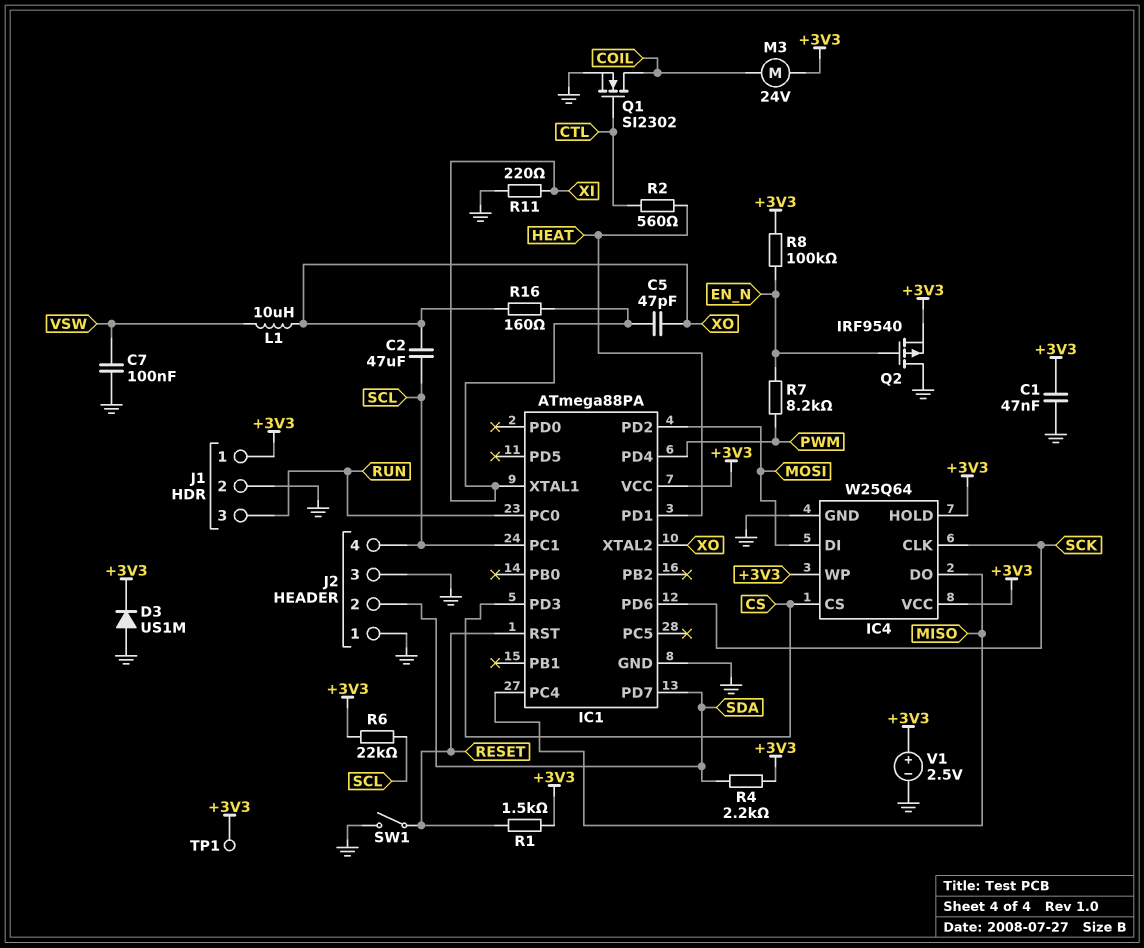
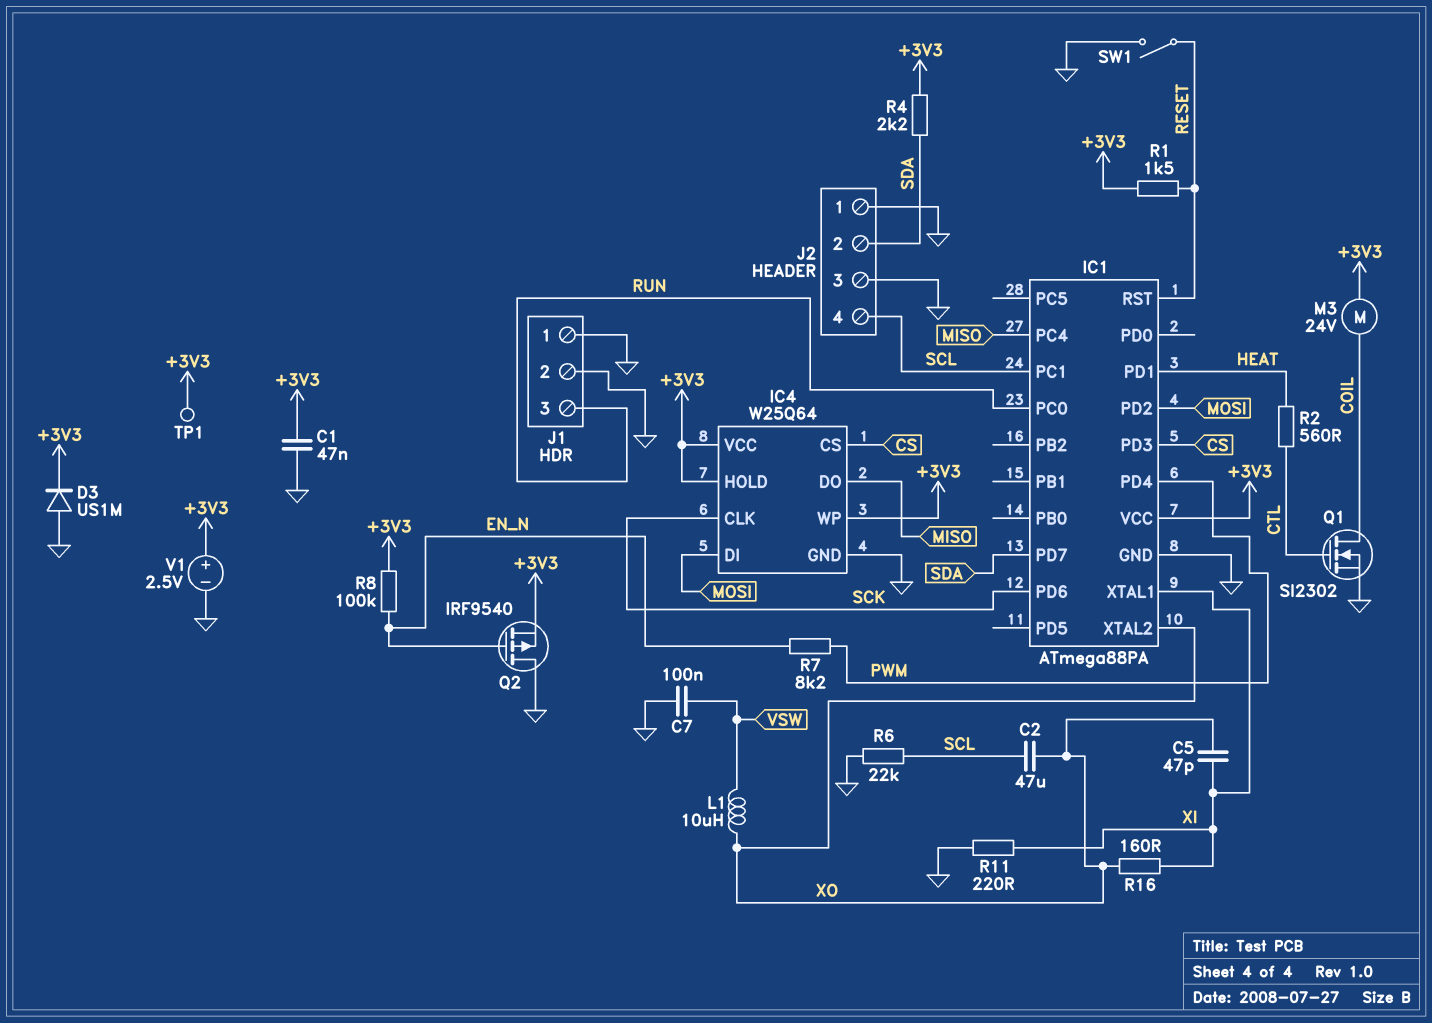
J1 pin 1: +3V3 -> GND
R6: 22k (+3V3, SCL) -> 22k (GND, SCL)

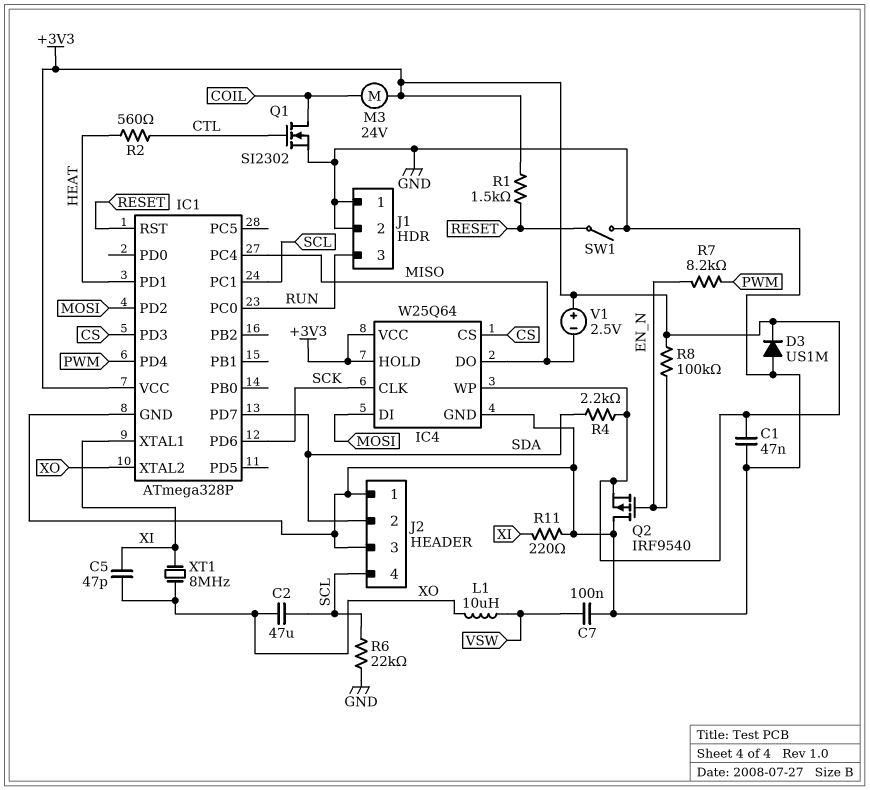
IC1: ATmega88PA -> ATmega328P
R16: 160 (XI, XO) -> none
TP1: test point (+3V3) -> none
V1: 2.5V (plus +3V3, minus GND) -> 2.5V (plus +3V3, minus MISO)
XT1: none -> 8MHz (XI, XO)

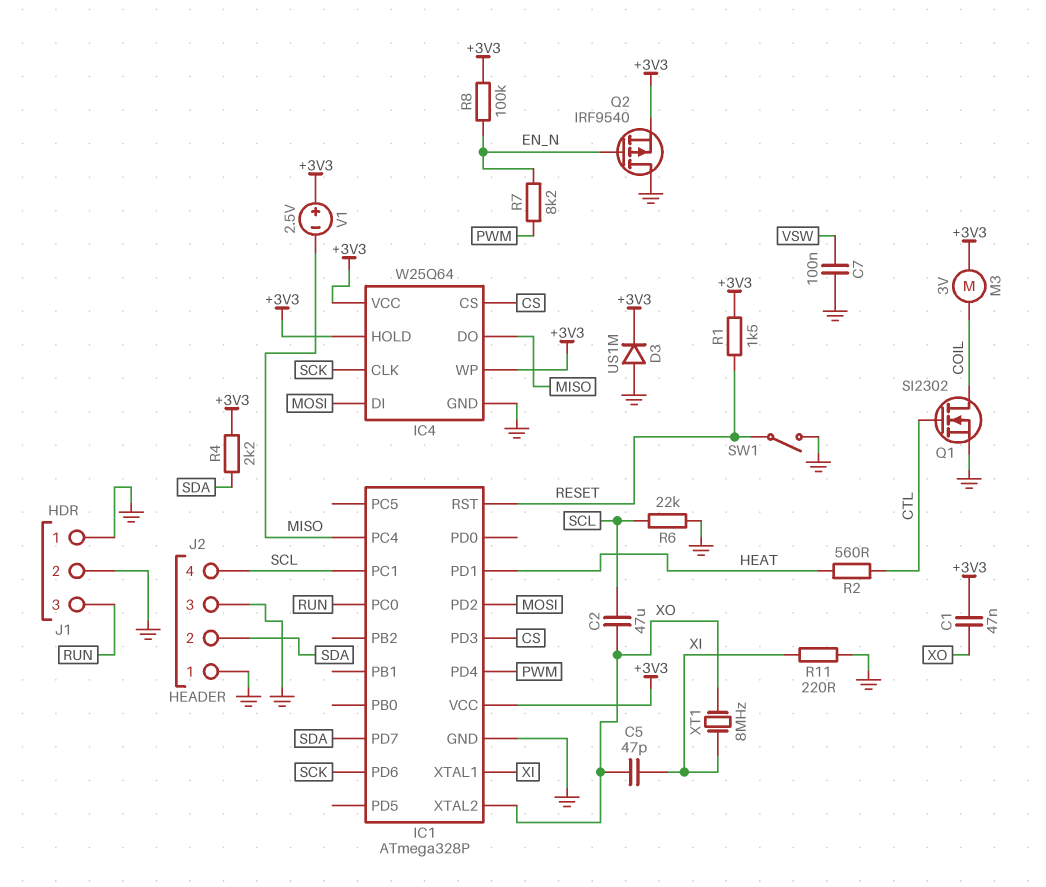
C1: 47nF (+3V3, GND) -> 47nF (+3V3, XO)
L1: 10uH (VSW, XO) -> none
M3: motor 24V (+3V3, COIL) -> motor 3V (+3V3, COIL)

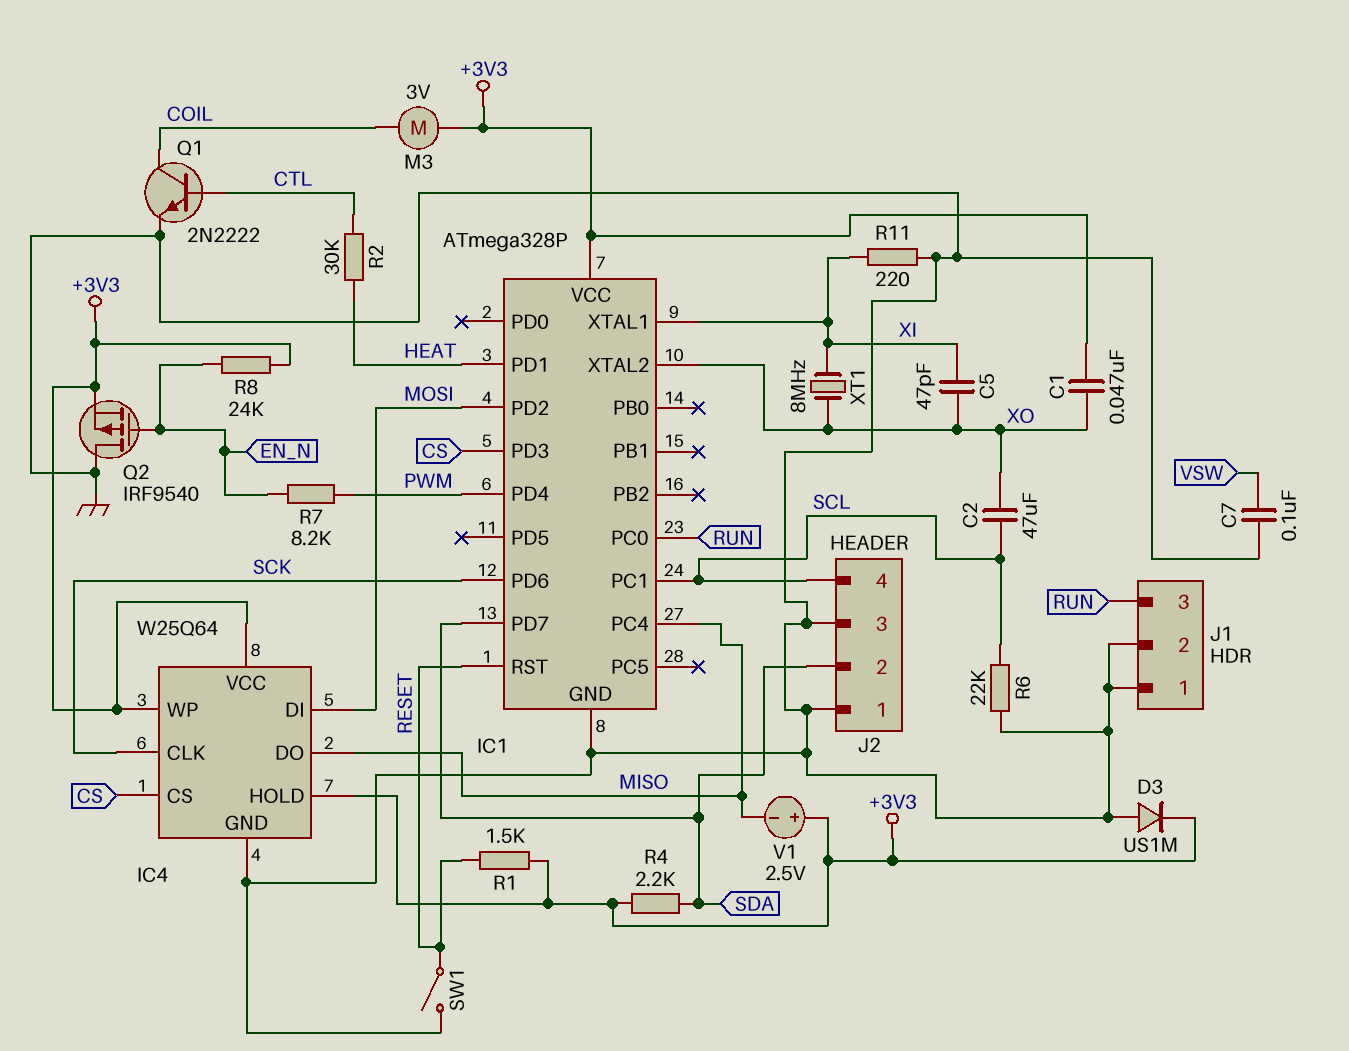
Q1: NMOS SI2302 (G CTL, D COIL, S GND) -> NPN 2N2222 (B CTL, C COIL, E GND)
R2: 560 (CTL, HEAT) -> 30k (CTL, HEAT)
R8: 100k (+3V3, EN_N) -> 24k (+3V3, EN_N)

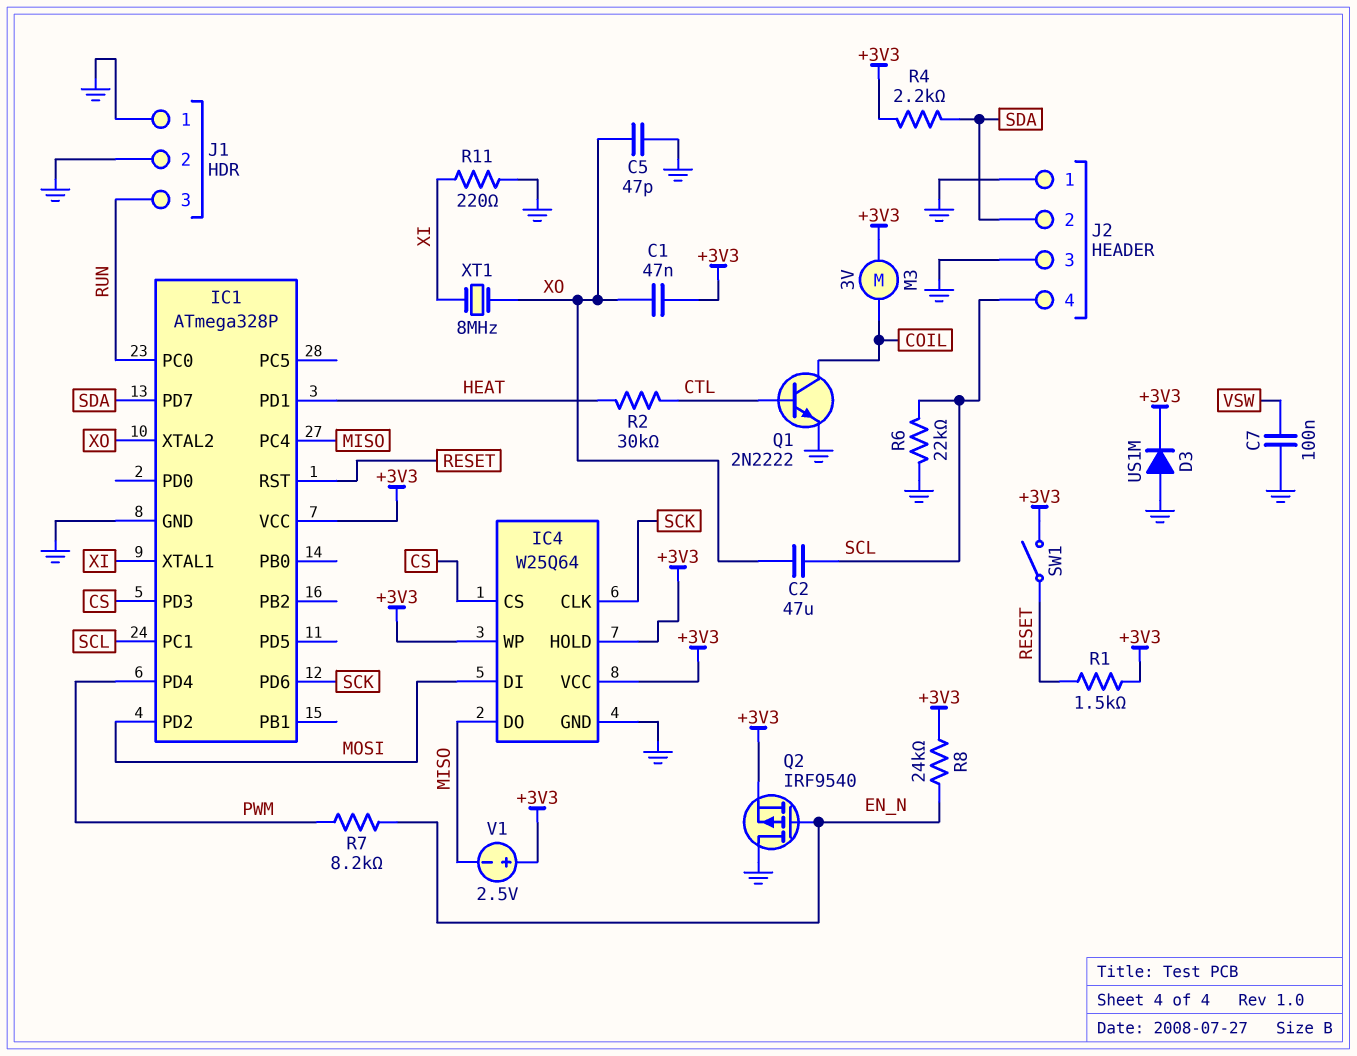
C5: 47pF (XI, XO) -> 47pF (GND, XO)
SW1: switch (GND, RESET) -> switch (+3V3, RESET)

